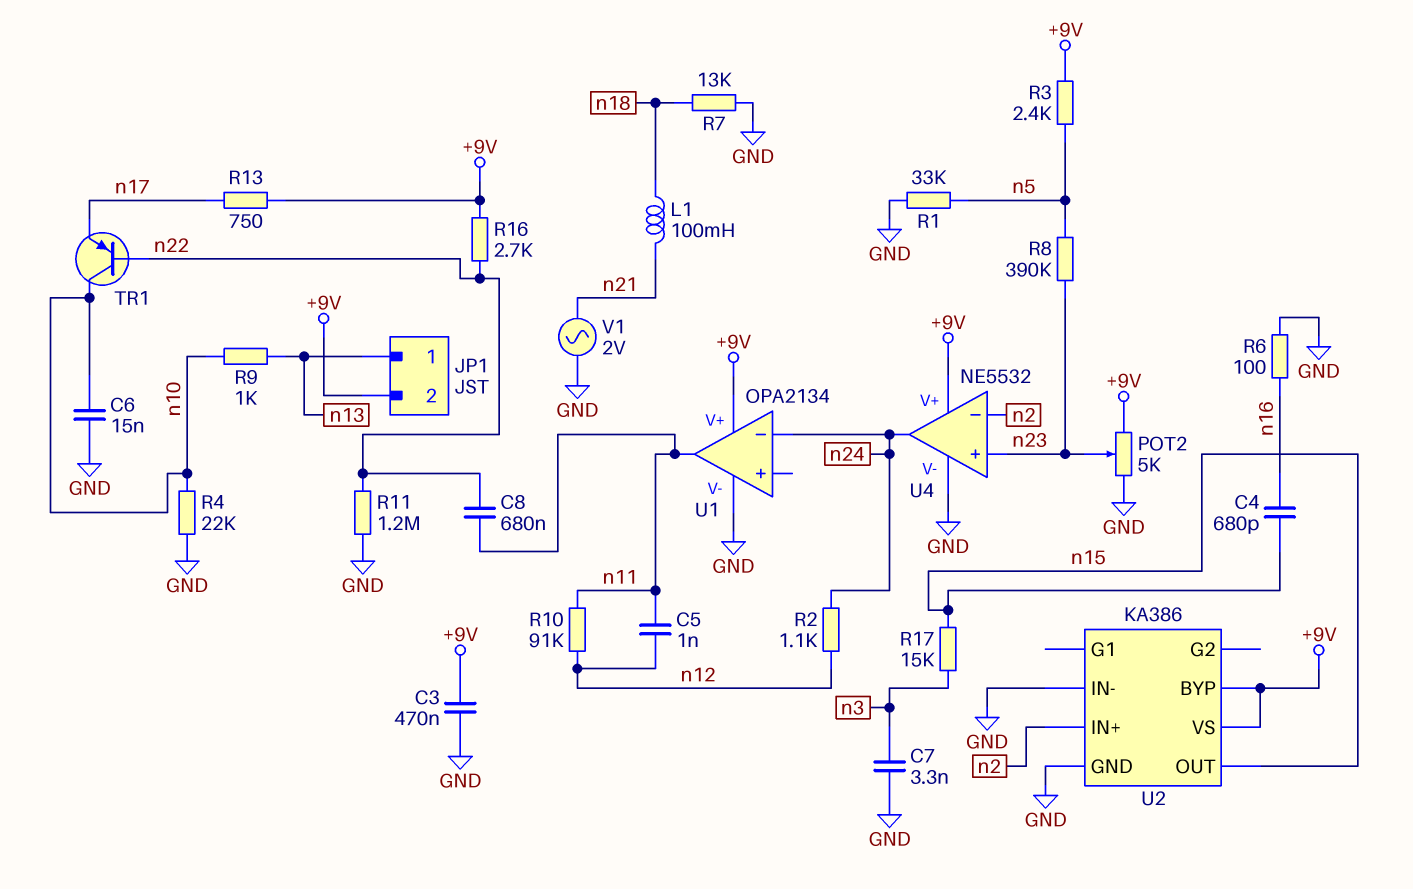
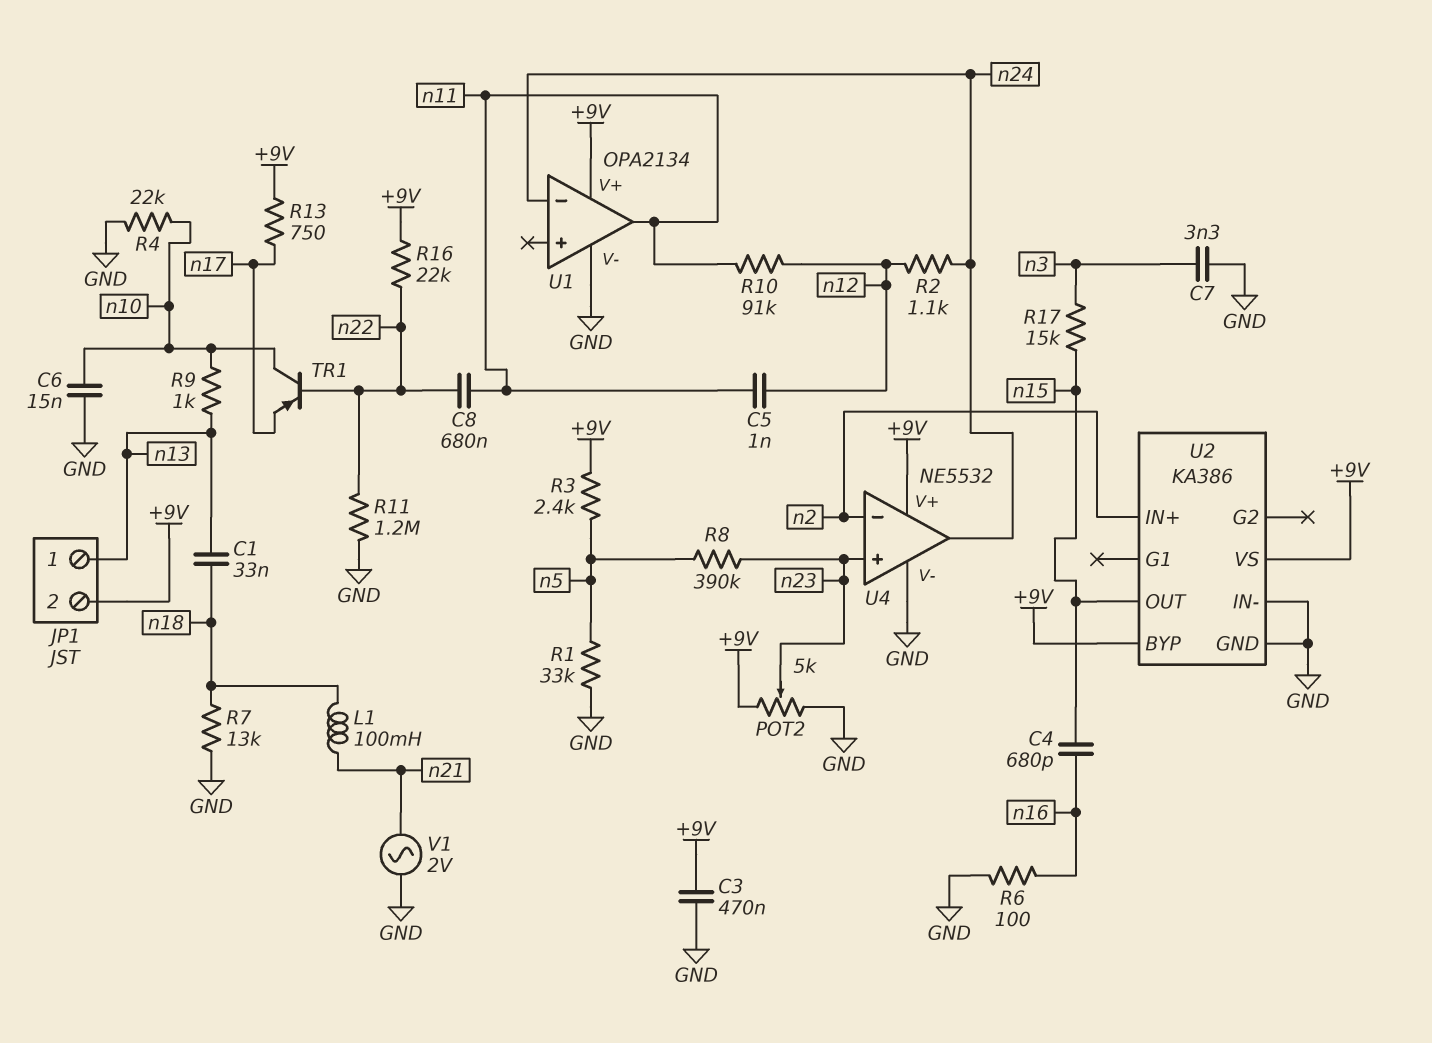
C1: none -> 33nF (n13, n18)
R16: 2.7k (+9V, n22) -> 22k (+9V, n22)

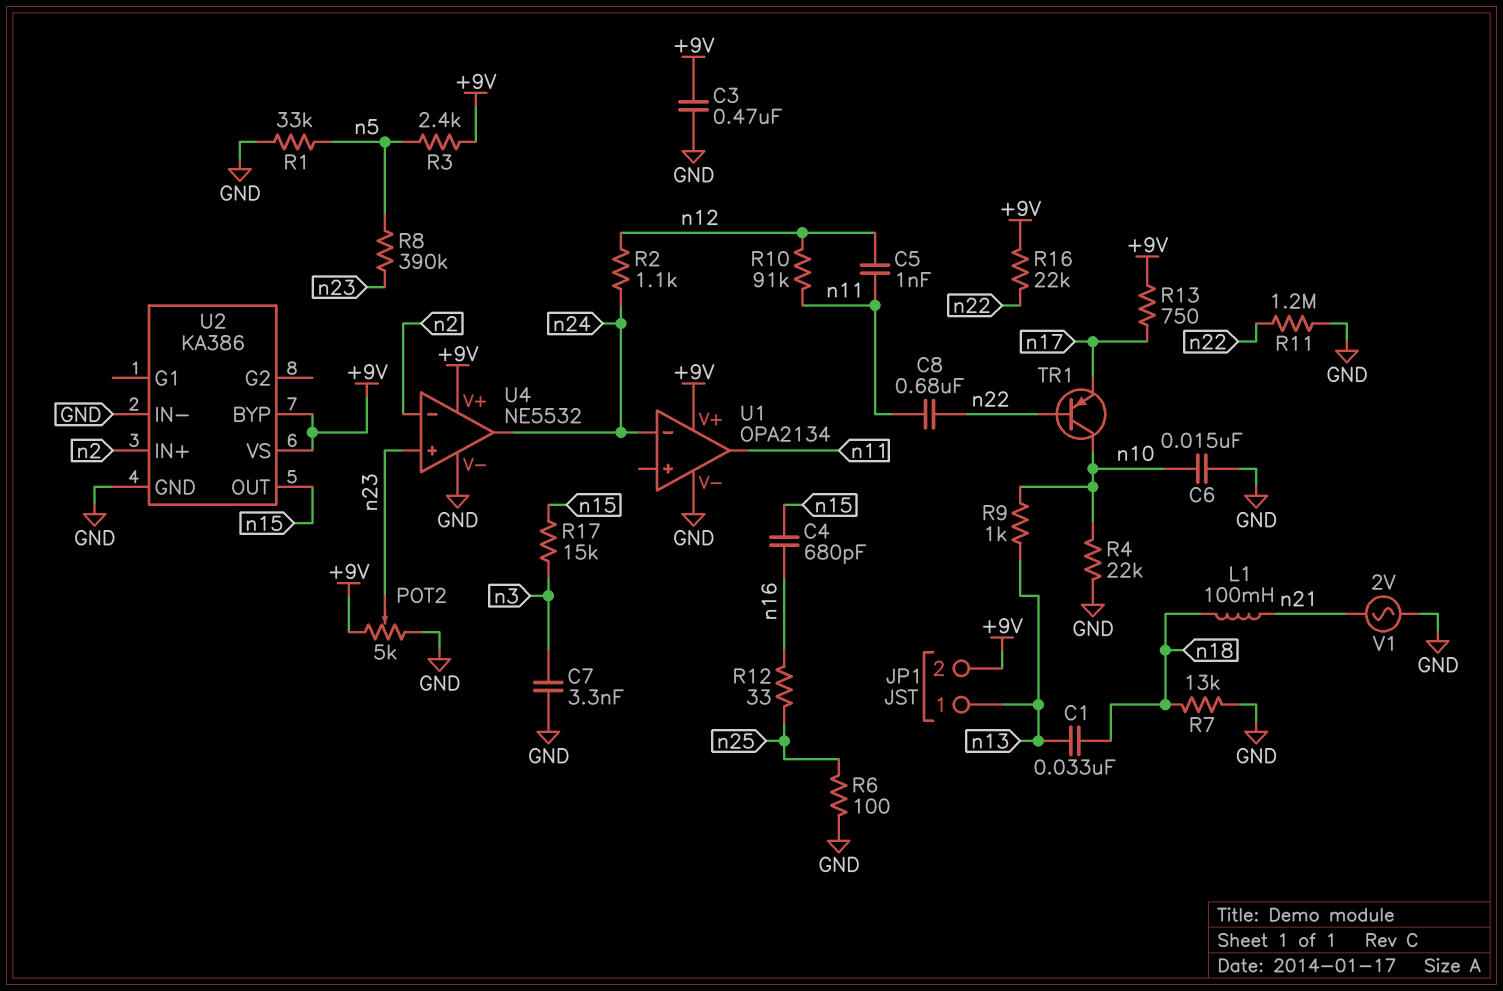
R6: 100 (GND, n16) -> 100 (GND, n25)
R12: none -> 33 (n16, n25)

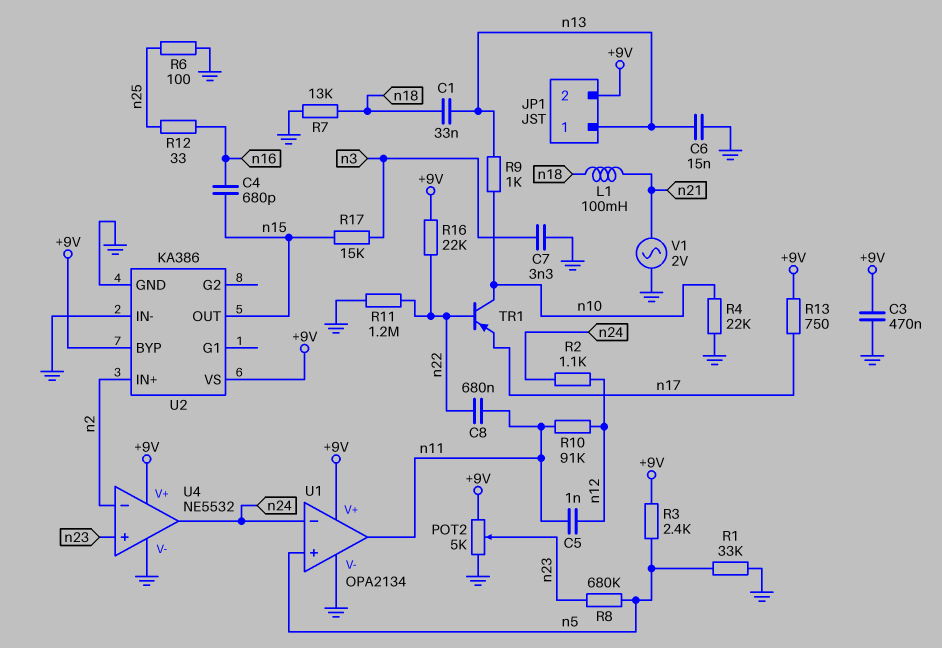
C6: 15nF (GND, n10) -> 15nF (GND, n13)
R8: 390k (n5, n23) -> 680k (n5, n23)
U1 pin in+: none -> n5

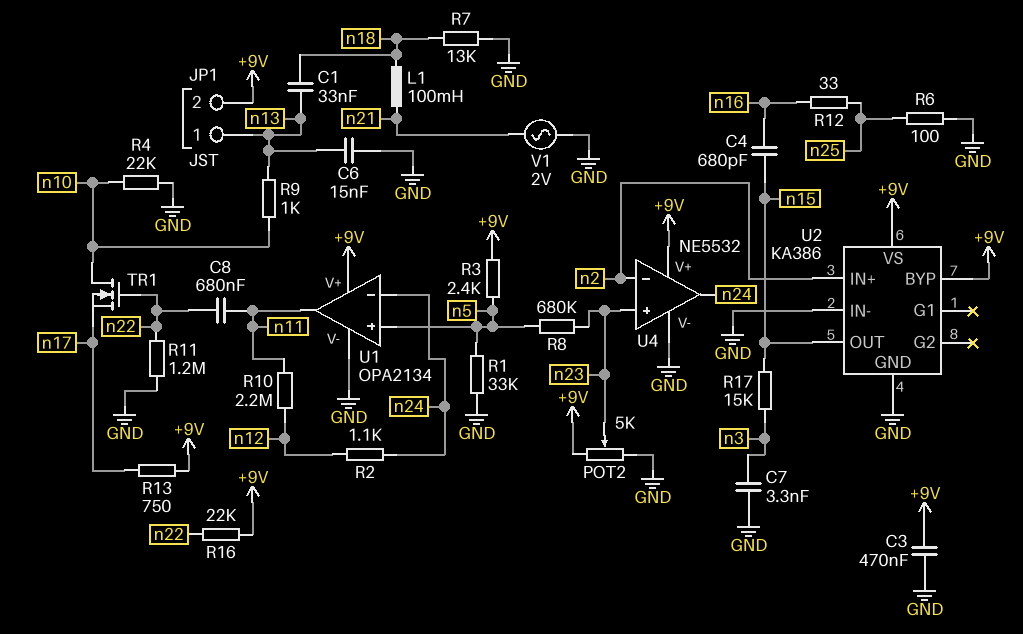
C5: 1nF (n11, n12) -> none
R10: 91k (n11, n12) -> 2.2M (n11, n12)
TR1: PNP (B n22, C n10, E n17) -> NMOS (G n22, D n10, S n17)

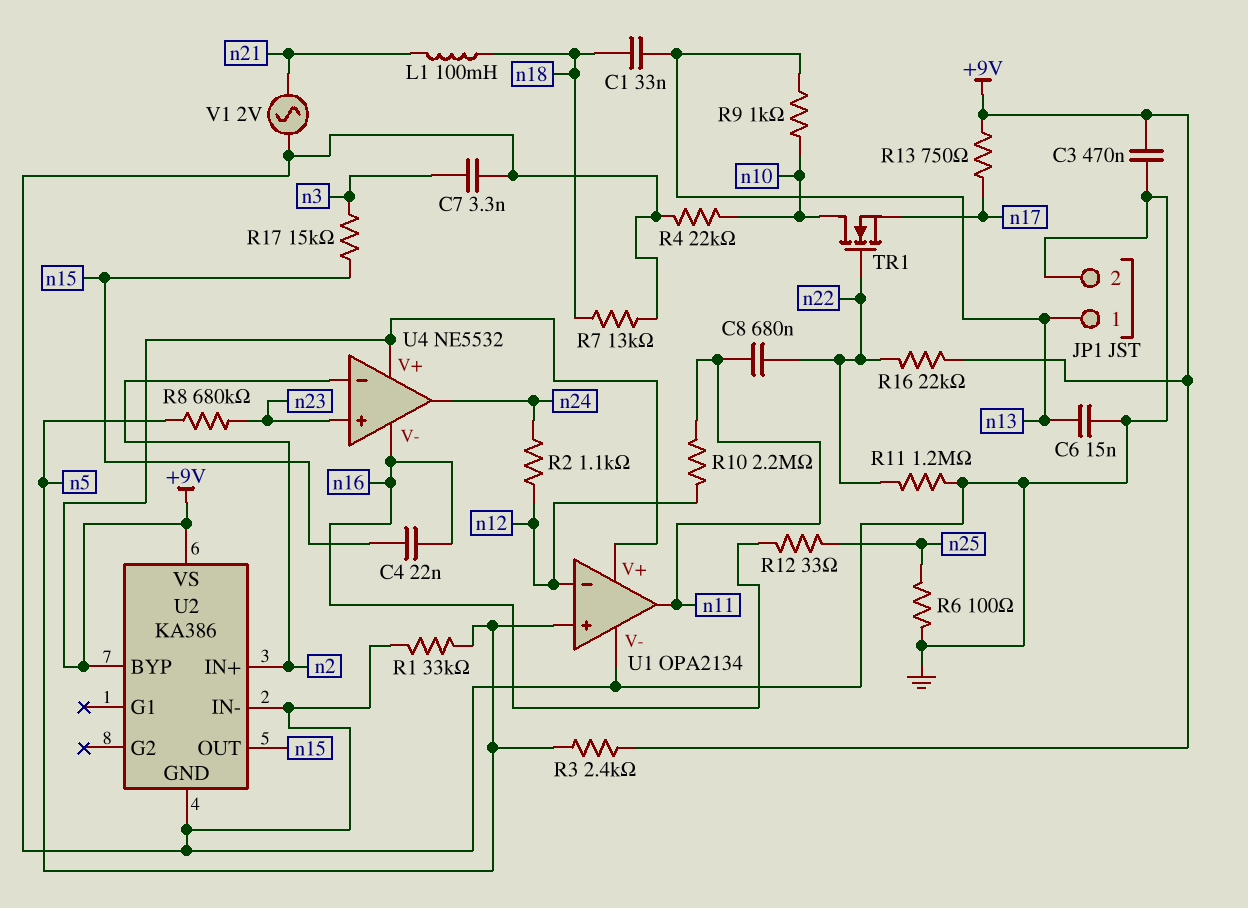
C4: 680pF (n15, n16) -> 22nF (n15, n16)
JP1 pin 2: +9V -> GND
POT2: 5k (+9V, GND, wiper n23) -> none
U1 pin in-: n24 -> n12
U4 pin V-: GND -> n16

